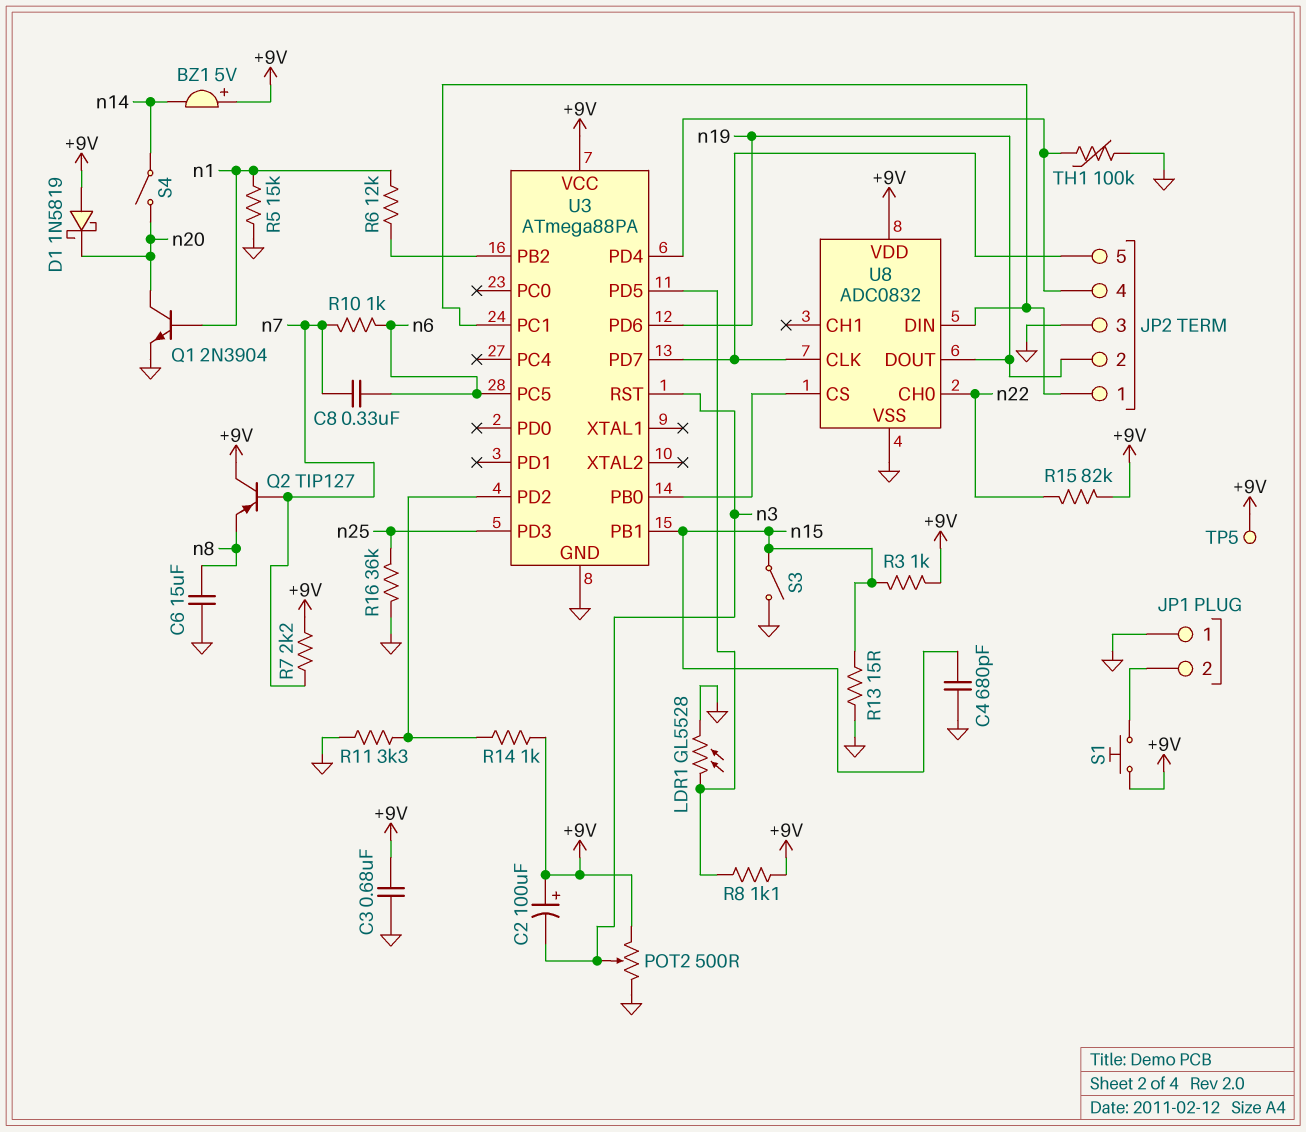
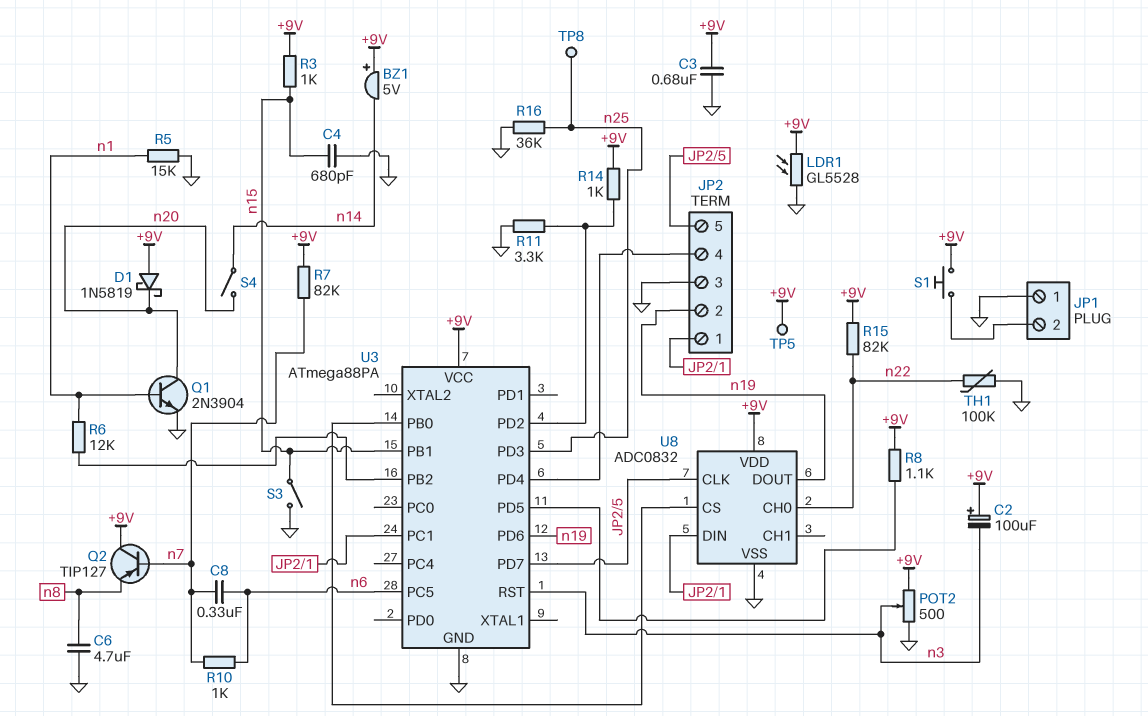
C6: 15uF (GND, n8) -> 4.7uF (GND, n8)
LDR1: GL5528 (GND, U3/PD5) -> GL5528 (+9V, GND)
R7: 2.2k (+9V, n7) -> 82k (+9V, n7)
R13: 15 (GND, n15) -> none
TH1: 100k (GND, JP2/4) -> 100k (GND, n22)
TP8: none -> test point (n25)

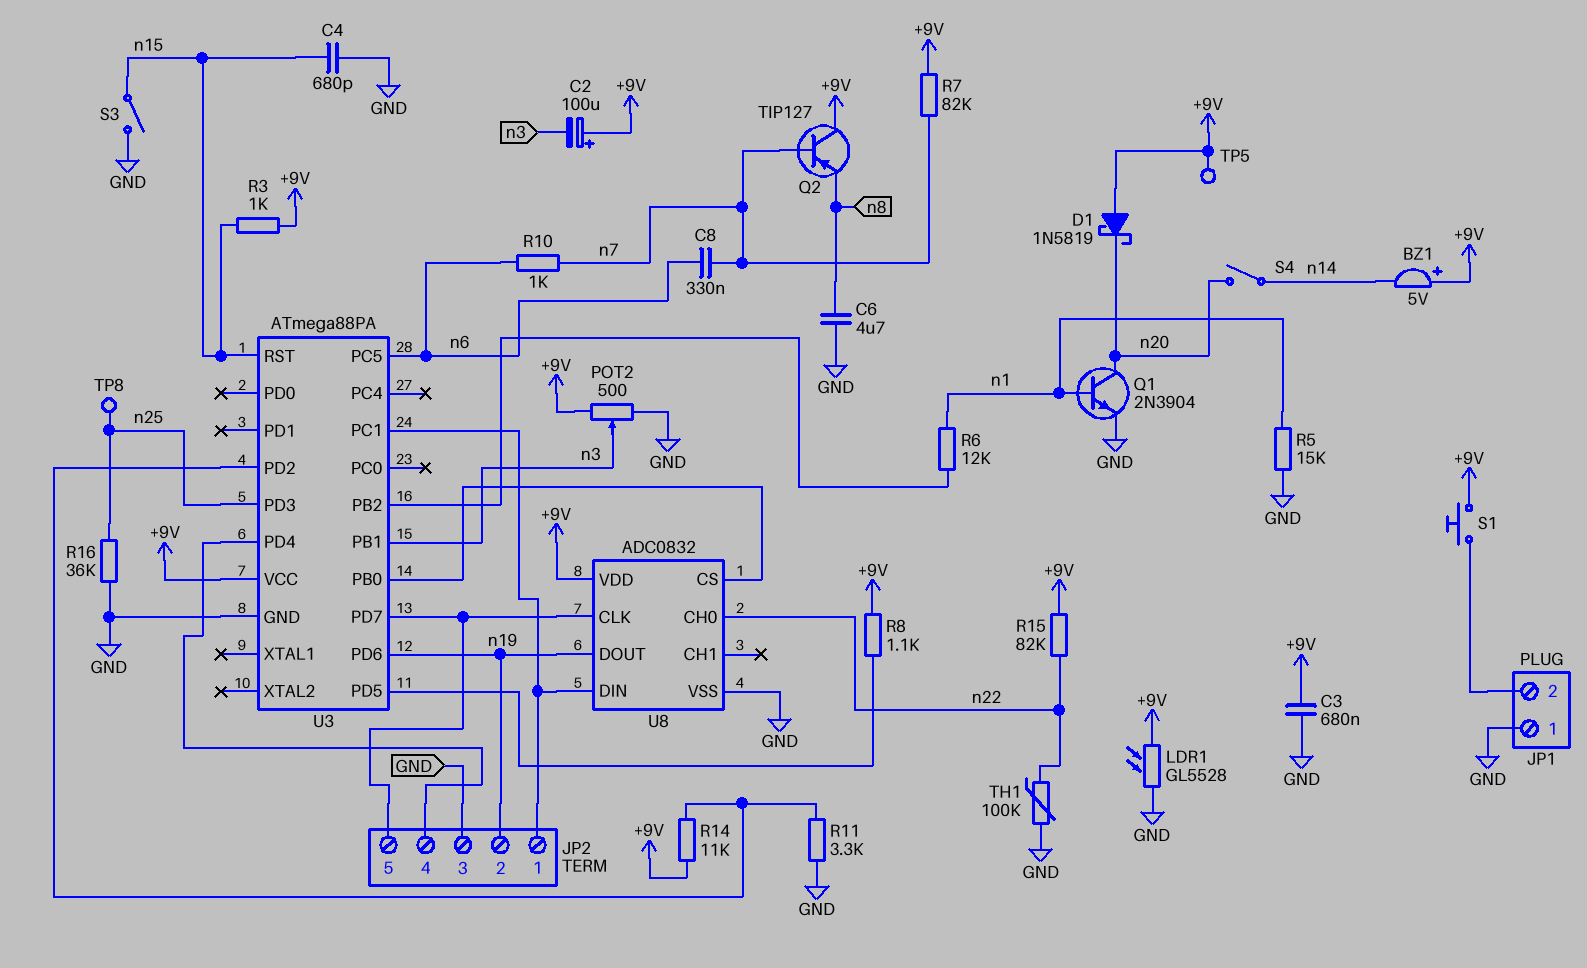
R14: 1k (+9V, U3/PD2) -> 11k (+9V, U3/PD2)
U3 pin PB1: n15 -> n3
U3 pin RST: n3 -> n15

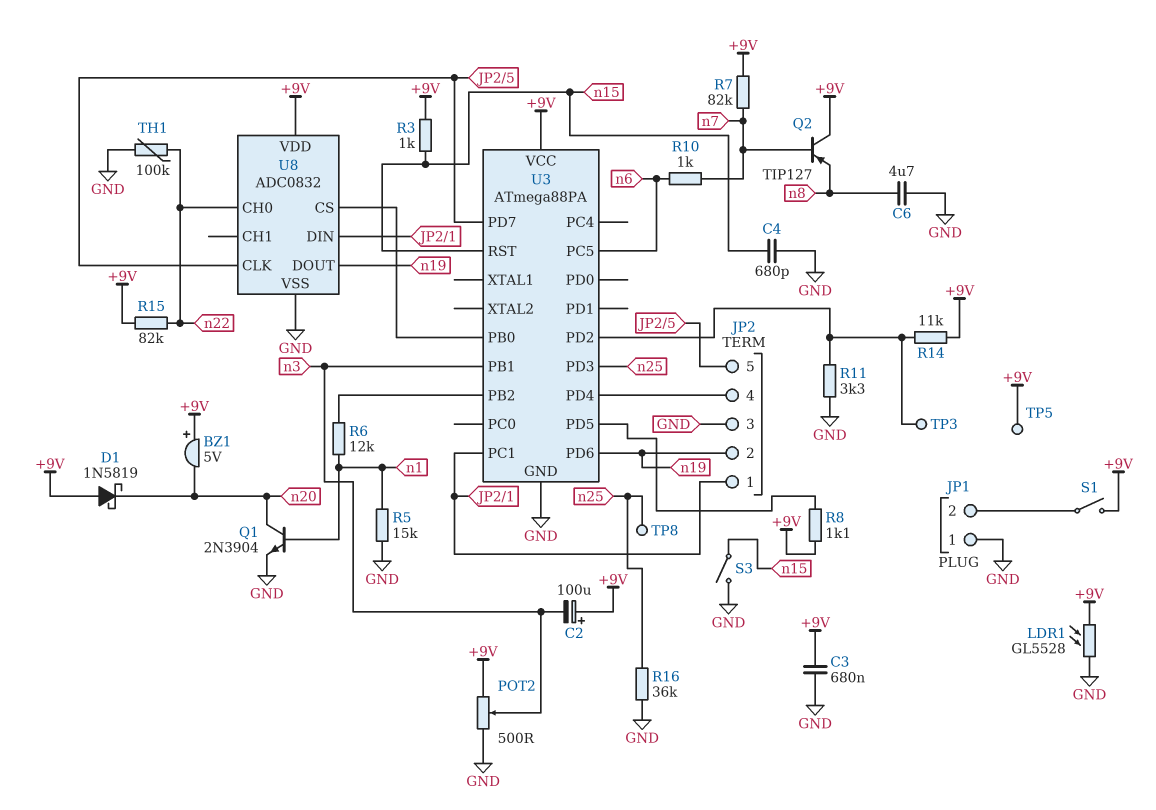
BZ1: buzzer 5V (plus +9V, minus n14) -> buzzer 5V (plus +9V, minus n20)
C8: 330nF (n6, n7) -> none
S1: button (+9V, JP1/2) -> switch (+9V, JP1/2)
S4: switch (n14, n20) -> none
TP3: none -> test point (U3/PD2)

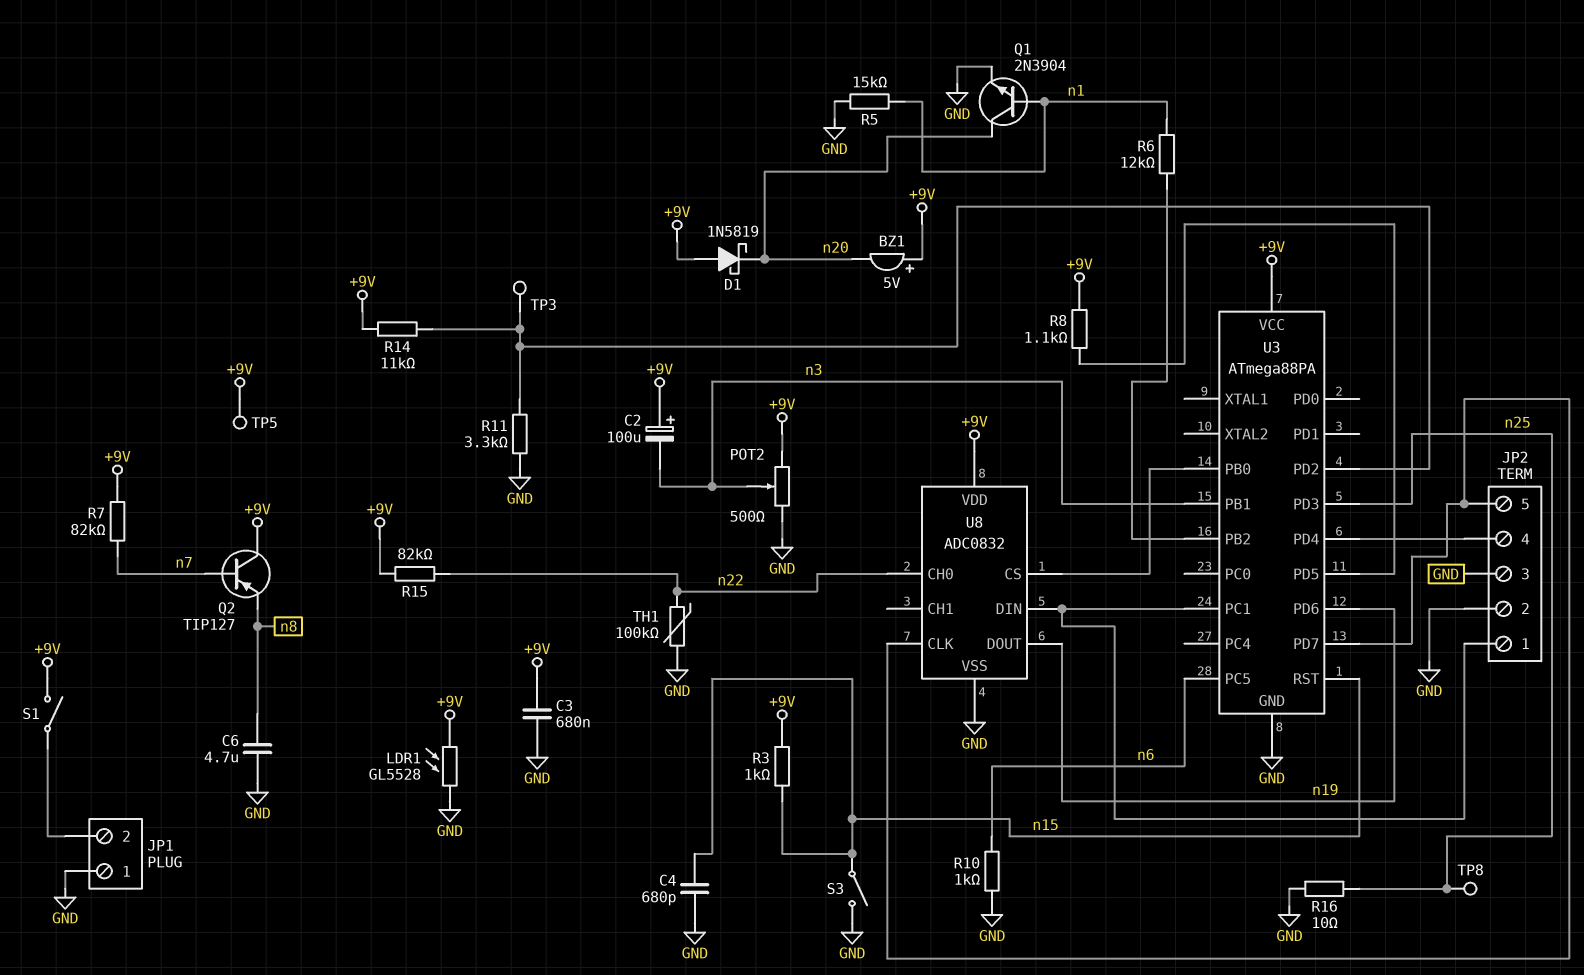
JP2 pin 2: n19 -> GND
R10: 1k (n6, n7) -> 1k (GND, n6)
R16: 36k (GND, n25) -> 10 (GND, n25)

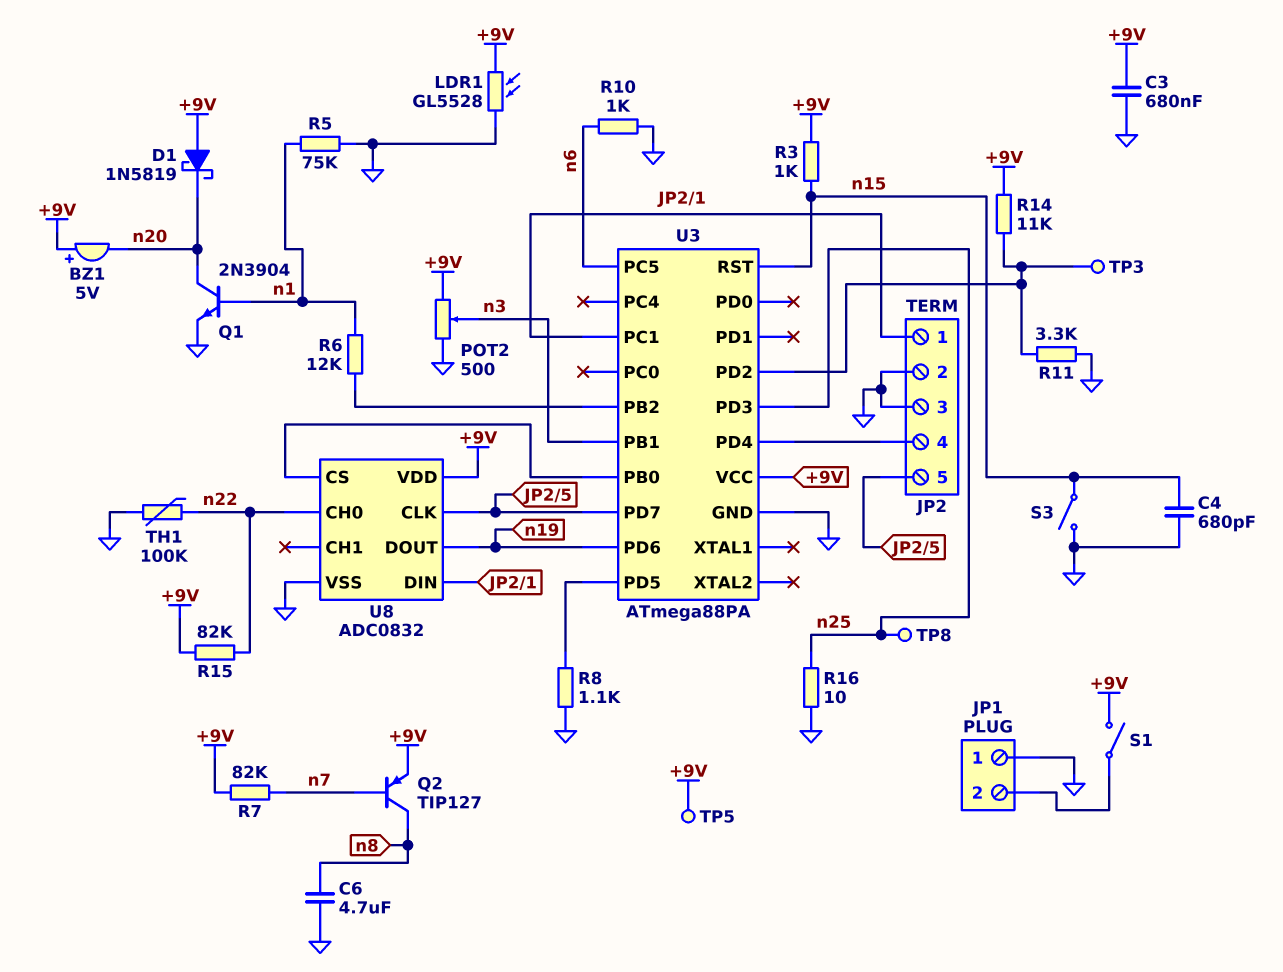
C2: 100uF (plus +9V, minus n3) -> none
Q2: PNP TIP127 (B n7, C +9V, E n8) -> PNP TIP127 (B n7, C n8, E +9V)
R5: 15k (GND, n1) -> 75k (GND, n1)
R8: 1.1k (+9V, U3/PD5) -> 1.1k (GND, U3/PD5)

